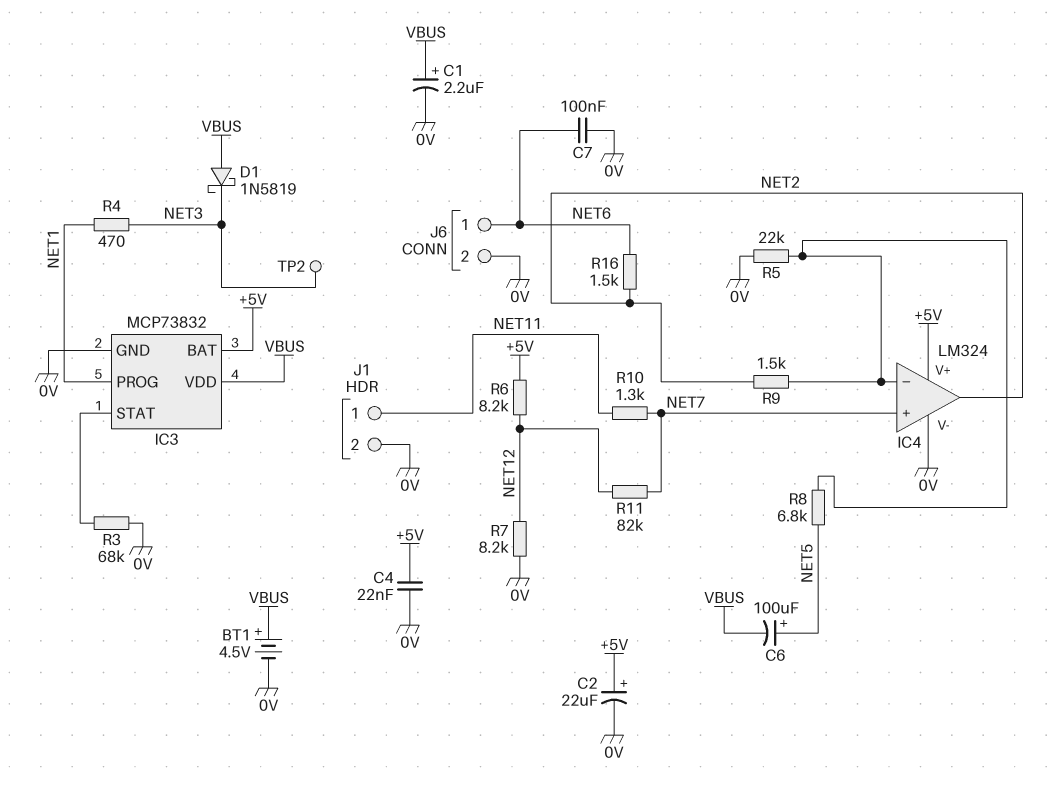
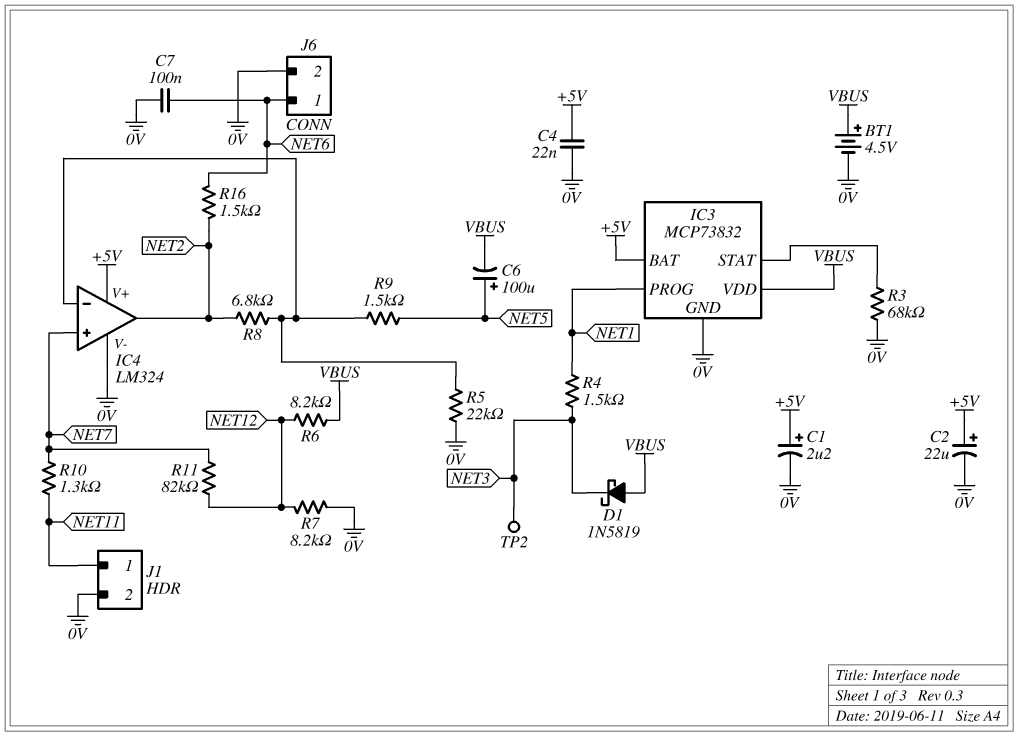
C1: 2.2uF (plus VBUS, minus 0V) -> 2.2uF (plus +5V, minus 0V)
R4: 470 (NET1, NET3) -> 1.5k (NET1, NET3)
R6: 8.2k (+5V, NET12) -> 8.2k (NET12, VBUS)
R8: 6.8k (IC4/in-, NET5) -> 6.8k (IC4/in-, NET2)
R9: 1.5k (IC4/in-, NET2) -> 1.5k (IC4/in-, NET5)

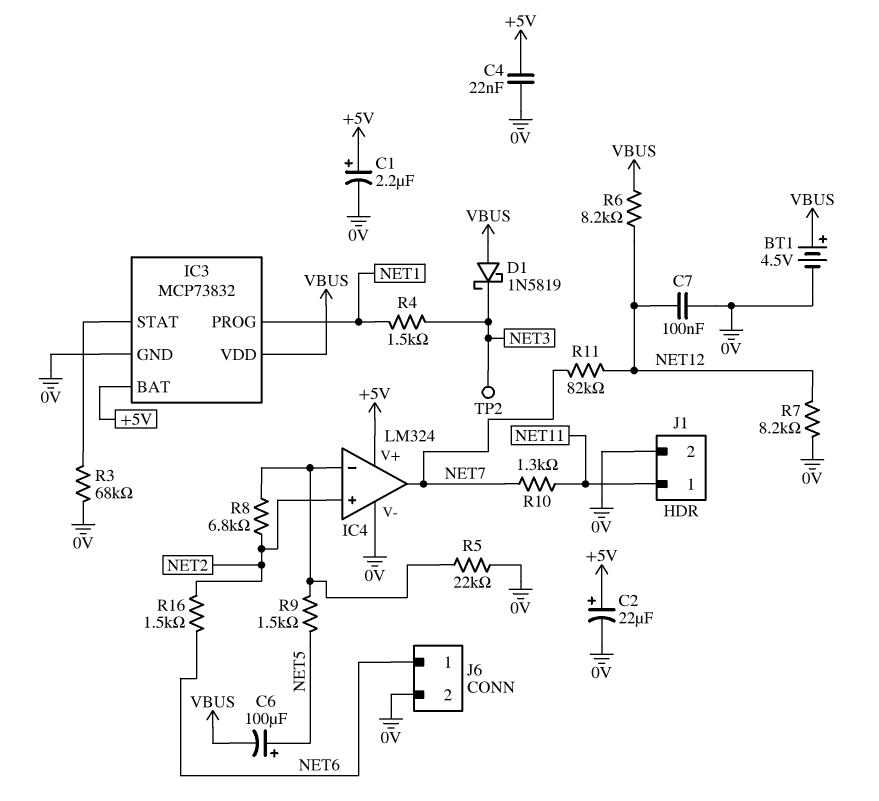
C7: 100nF (0V, NET6) -> 100nF (0V, NET12)
IC4 pin in+: NET7 -> NET2
IC4 pin out: NET2 -> NET7

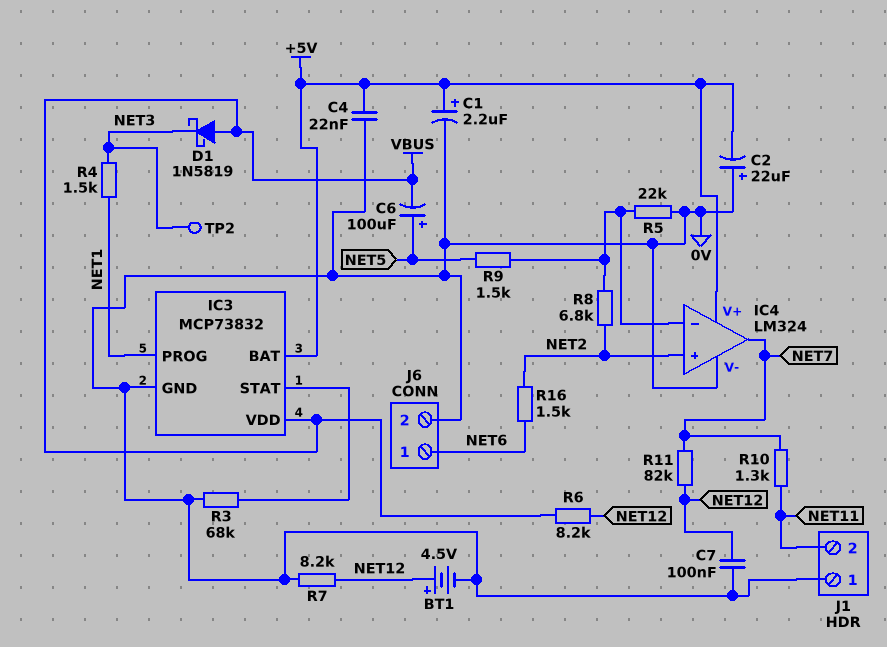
BT1: 4.5V (plus VBUS, minus 0V) -> 4.5V (plus NET12, minus 0V)
C2: 22uF (plus +5V, minus 0V) -> 22uF (plus 0V, minus +5V)
J1 pin 1: NET11 -> 0V
J1 pin 2: 0V -> NET11

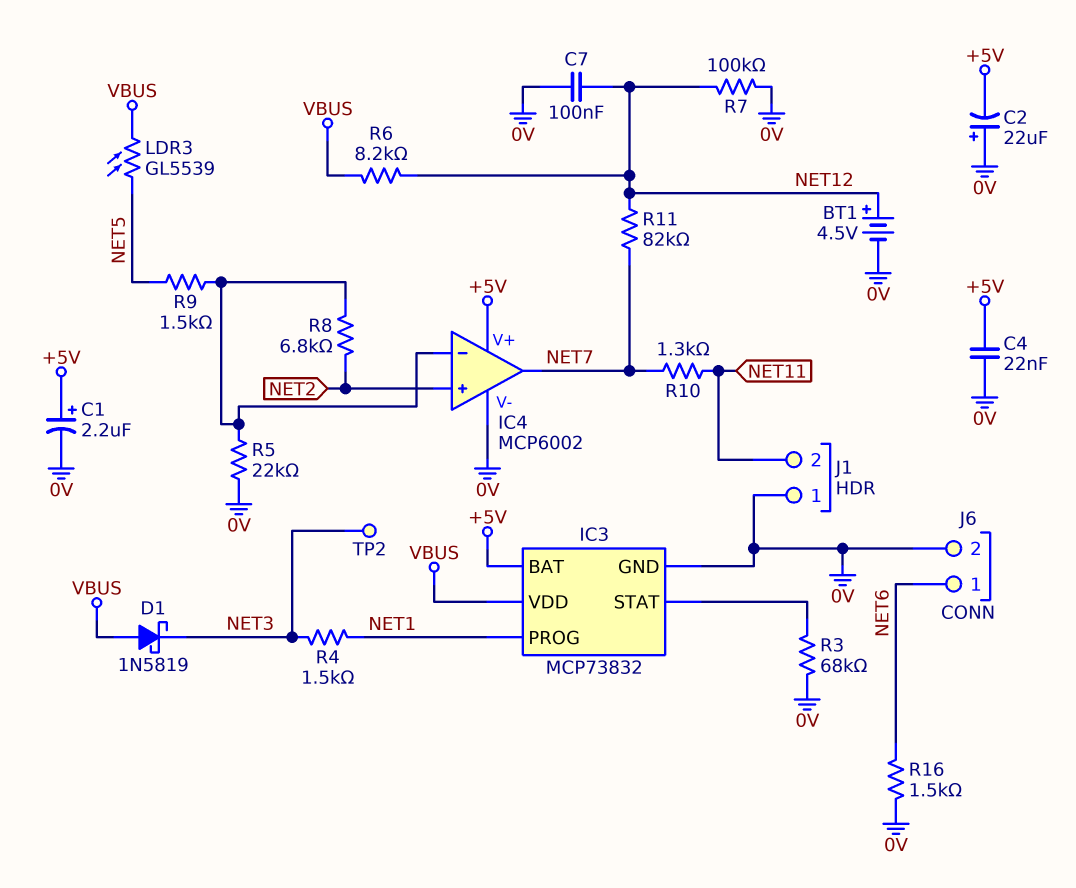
C6: 100uF (plus NET5, minus VBUS) -> none
IC4: LM324 -> MCP6002
LDR3: none -> GL5539 (NET5, VBUS)
R7: 8.2k (0V, NET12) -> 100k (0V, NET12)
R16: 1.5k (NET2, NET6) -> 1.5k (0V, NET6)

